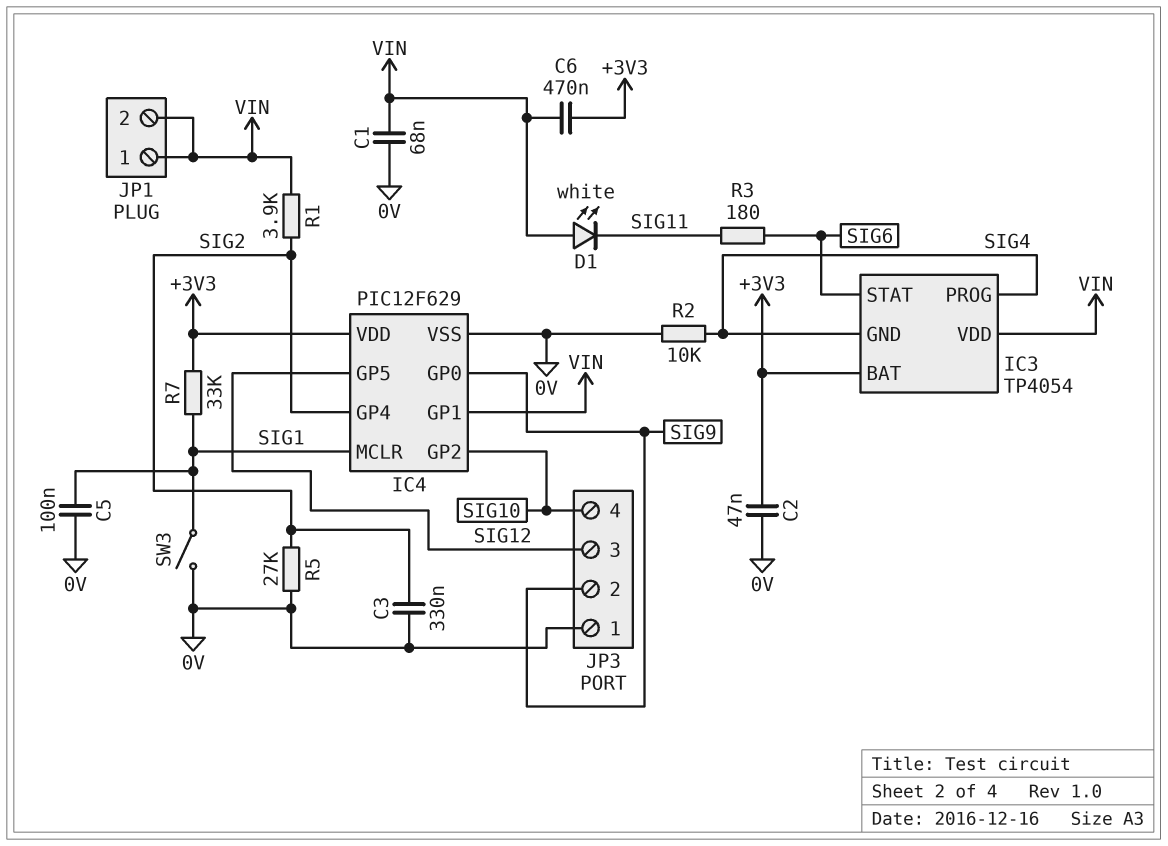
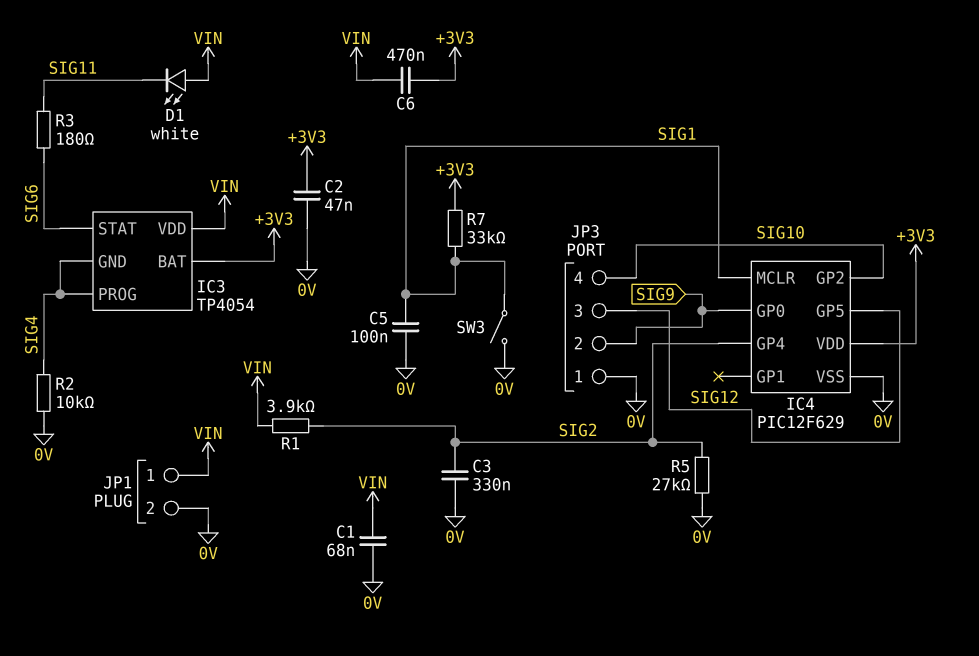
IC4 pin GP1: VIN -> none
JP1 pin 2: VIN -> 0V

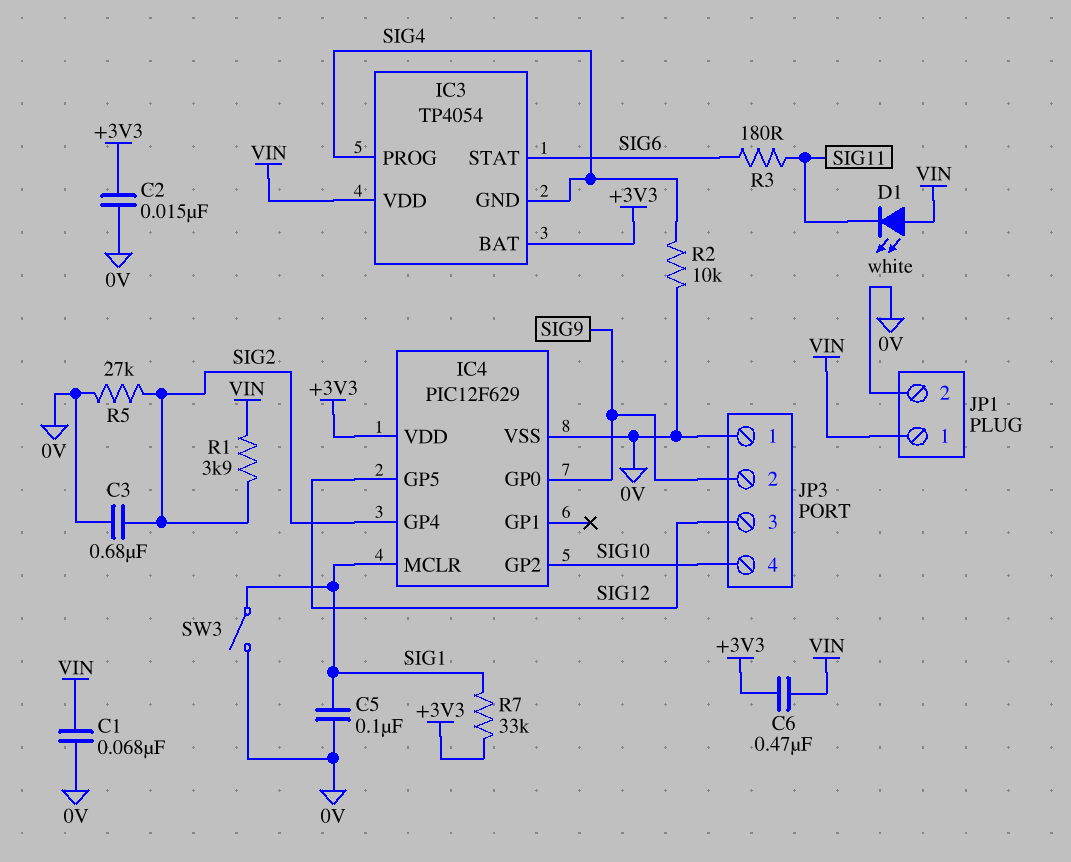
C2: 47nF (+3V3, 0V) -> 15nF (+3V3, 0V)
C3: 330nF (0V, SIG2) -> 680nF (0V, SIG2)

